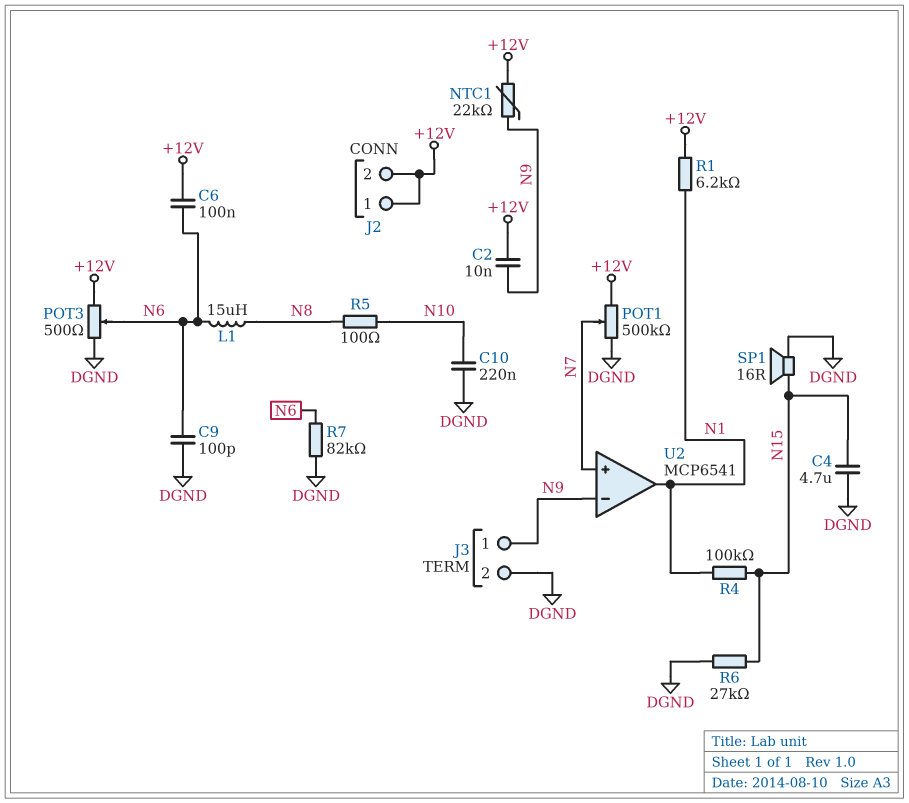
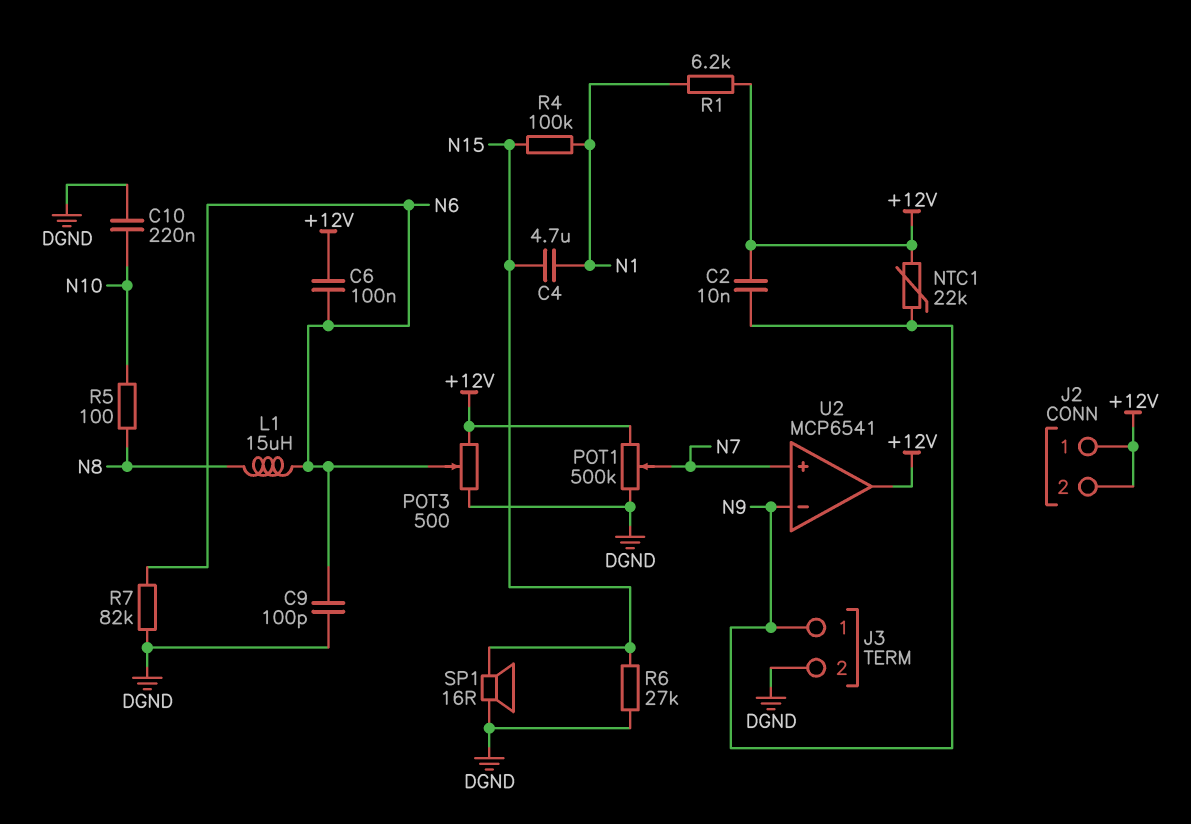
C4: 4.7uF (DGND, N15) -> 4.7uF (N1, N15)
U2 pin out: N1 -> +12V

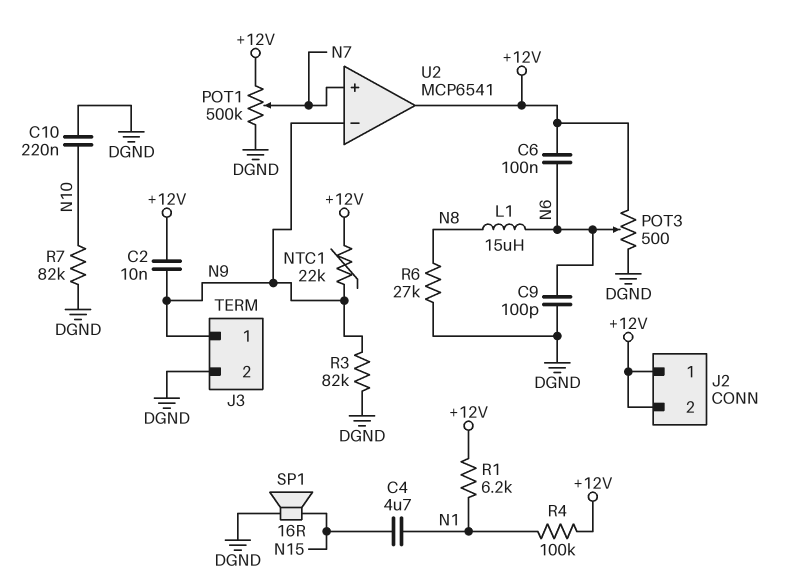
R3: none -> 82k (DGND, N9)
R4: 100k (N1, N15) -> 100k (+12V, N1)
R5: 100 (N8, N10) -> none
R6: 27k (DGND, N15) -> 27k (DGND, N8)
R7: 82k (DGND, N6) -> 82k (DGND, N10)

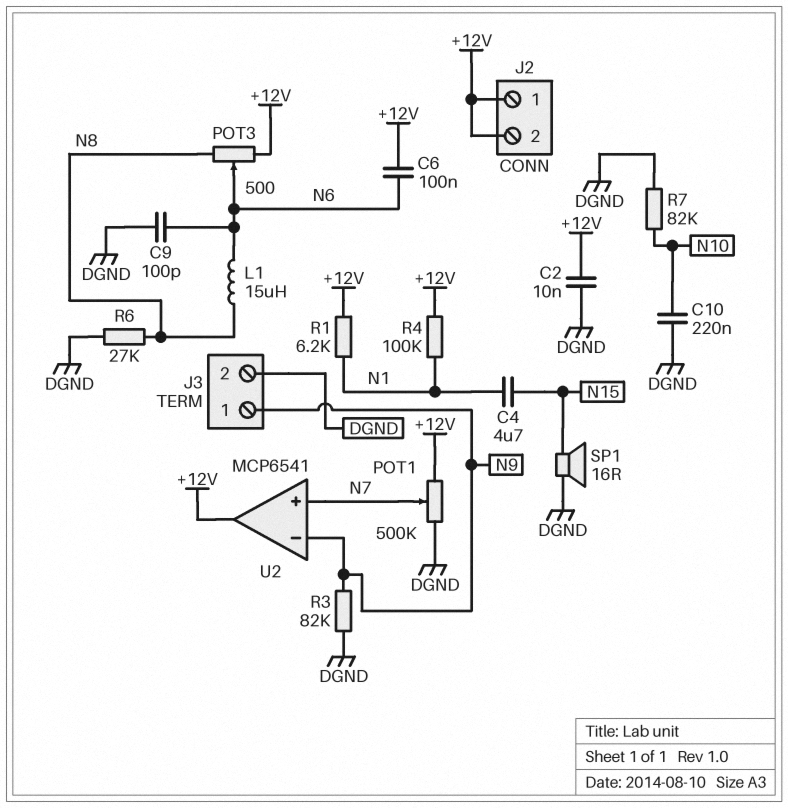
C2: 10nF (+12V, N9) -> 10nF (+12V, DGND)
NTC1: 22k (+12V, N9) -> none
POT3: 500 (+12V, DGND, wiper N6) -> 500 (+12V, N8, wiper N6)

